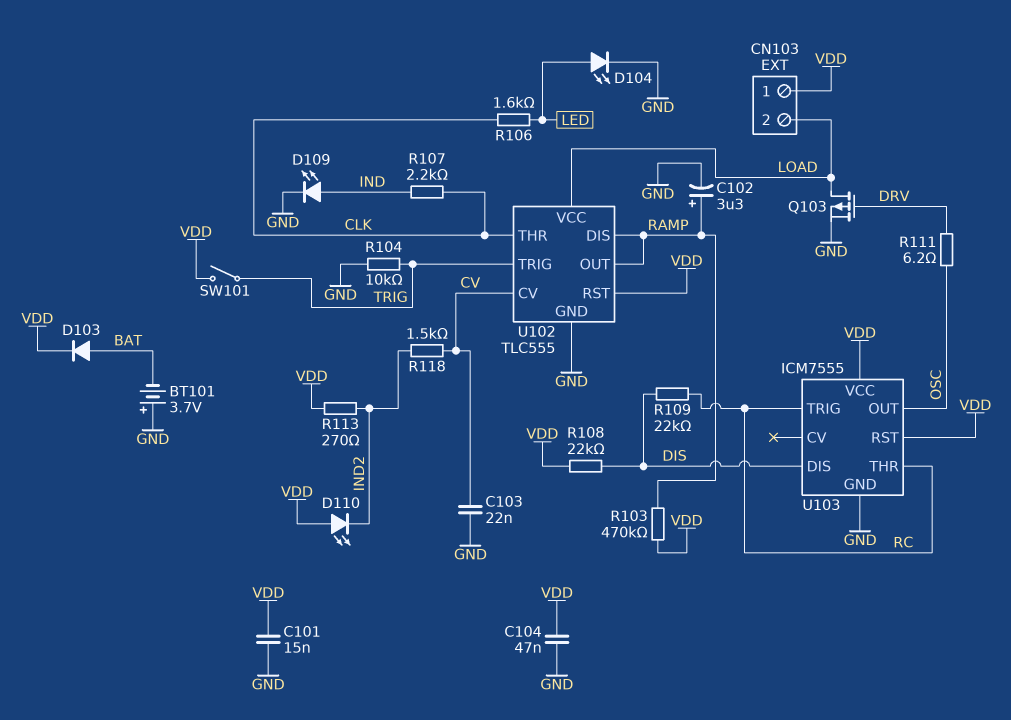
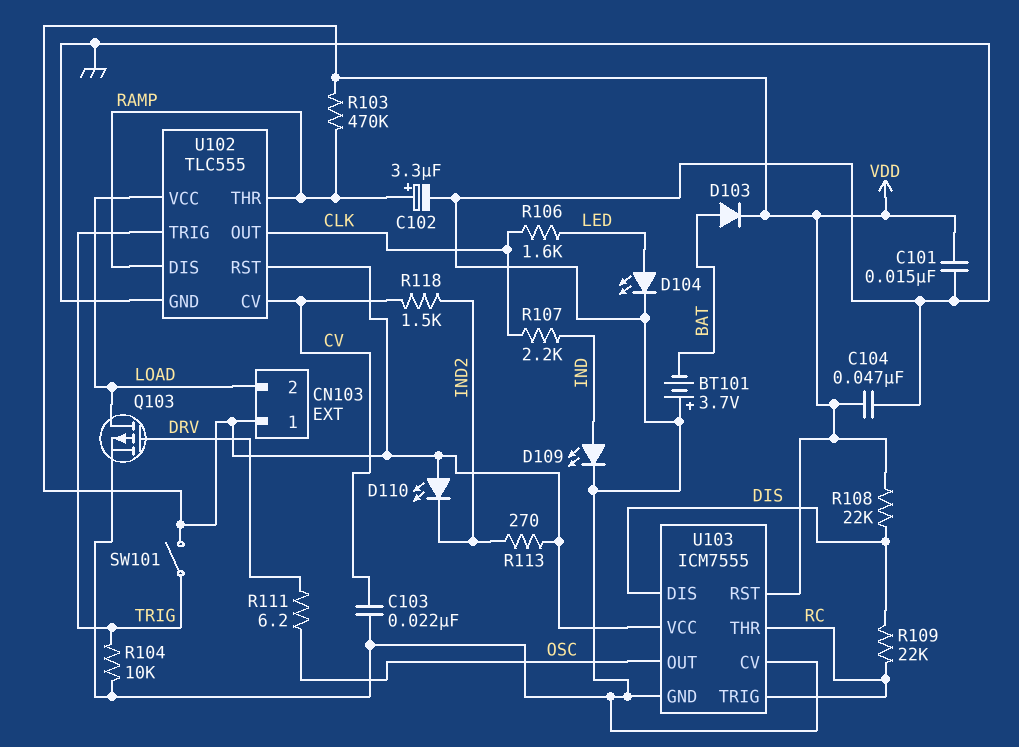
U102 pin OUT: RAMP -> CLK
U102 pin THR: CLK -> RAMP
U103 pin CV: none -> GND

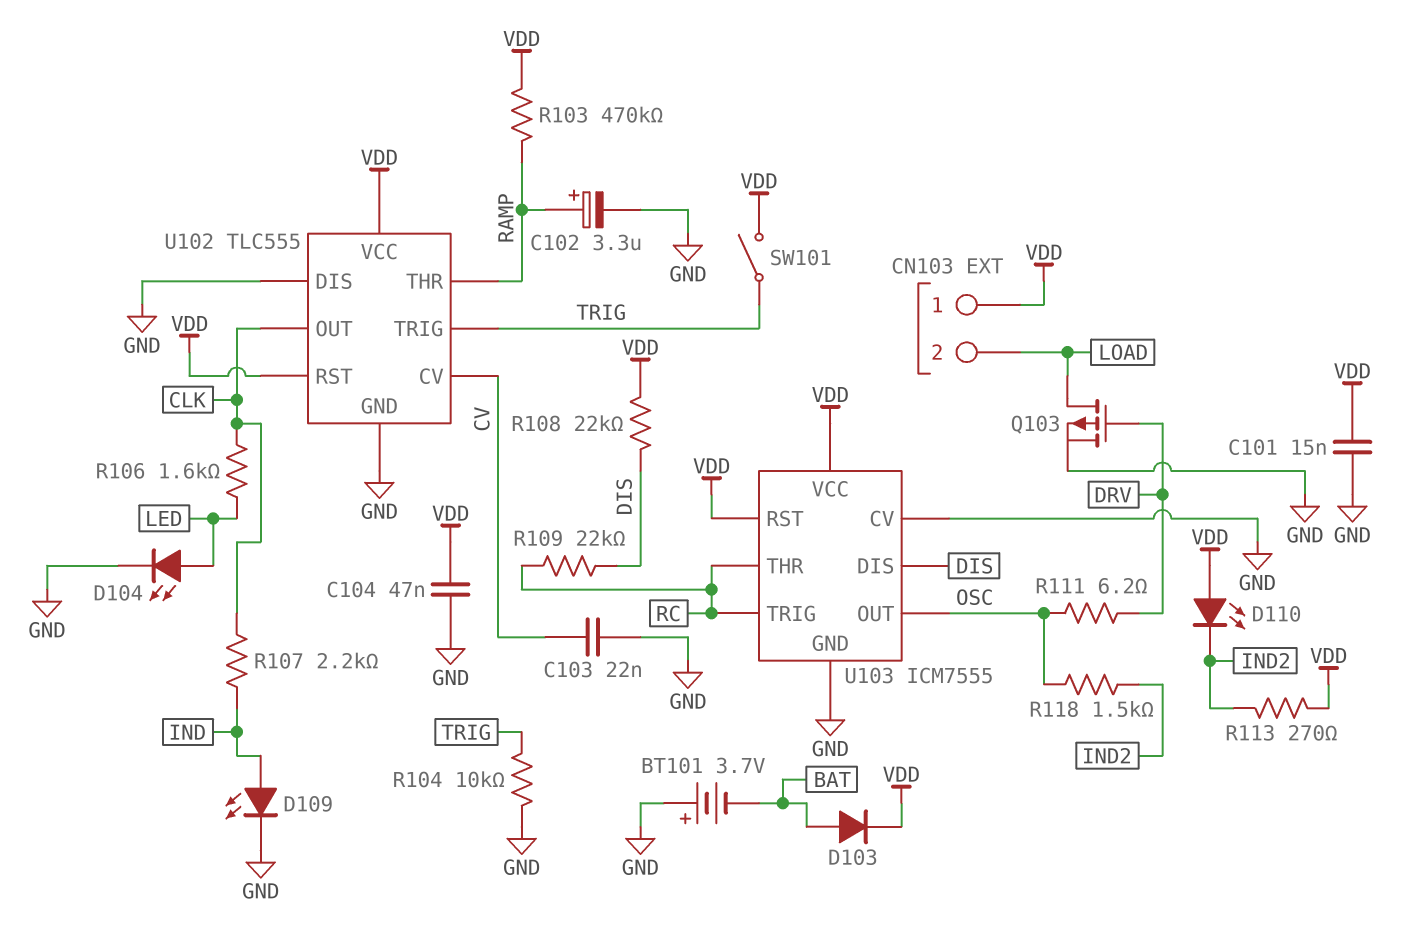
R118: 1.5k (CV, IND2) -> 1.5k (IND2, OSC)
U102 pin DIS: RAMP -> GND
U102 pin VCC: LOAD -> VDD

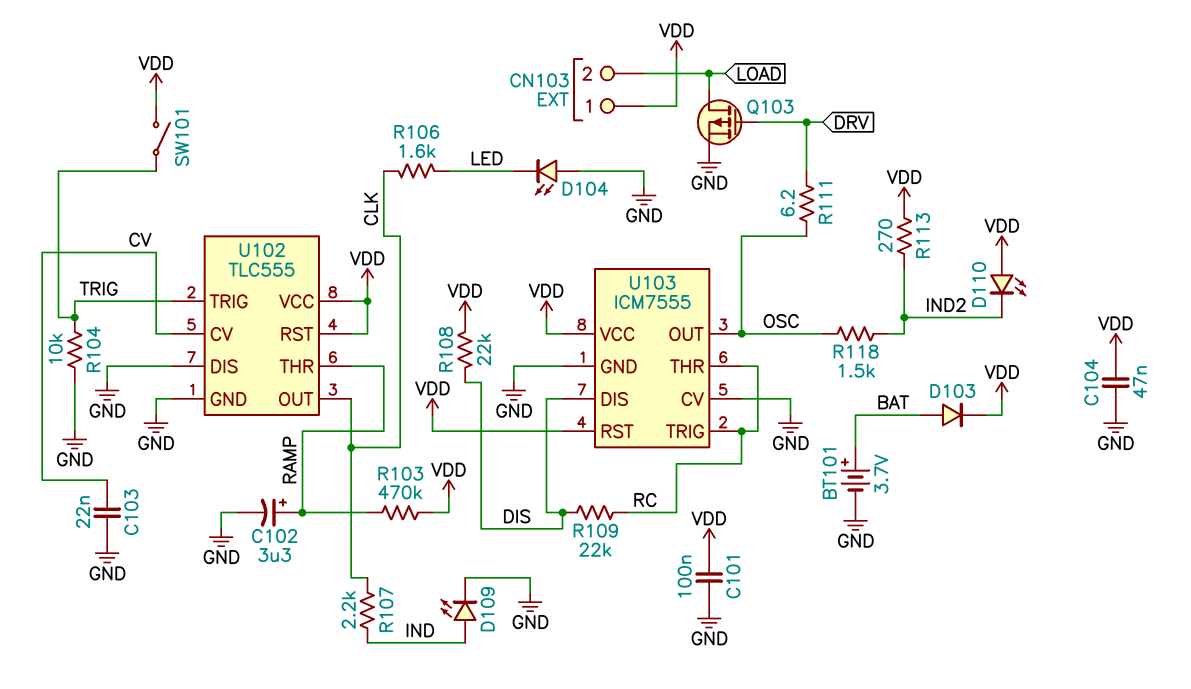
BT101: 3.7V (plus GND, minus BAT) -> 3.7V (plus BAT, minus GND)
C101: 15nF (GND, VDD) -> 100nF (GND, VDD)
D104: LED (A LED, K GND) -> LED (A GND, K LED)

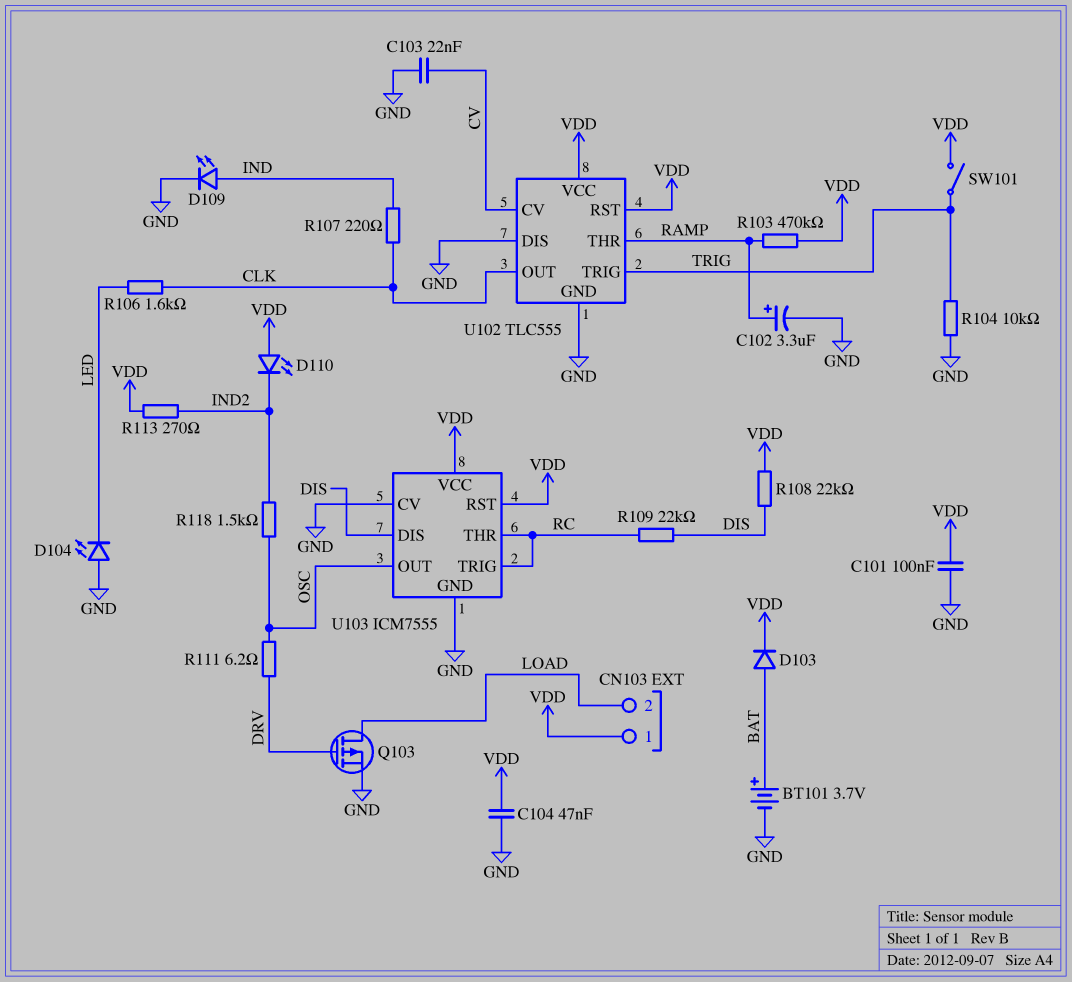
R107: 2.2k (CLK, IND) -> 220 (CLK, IND)

